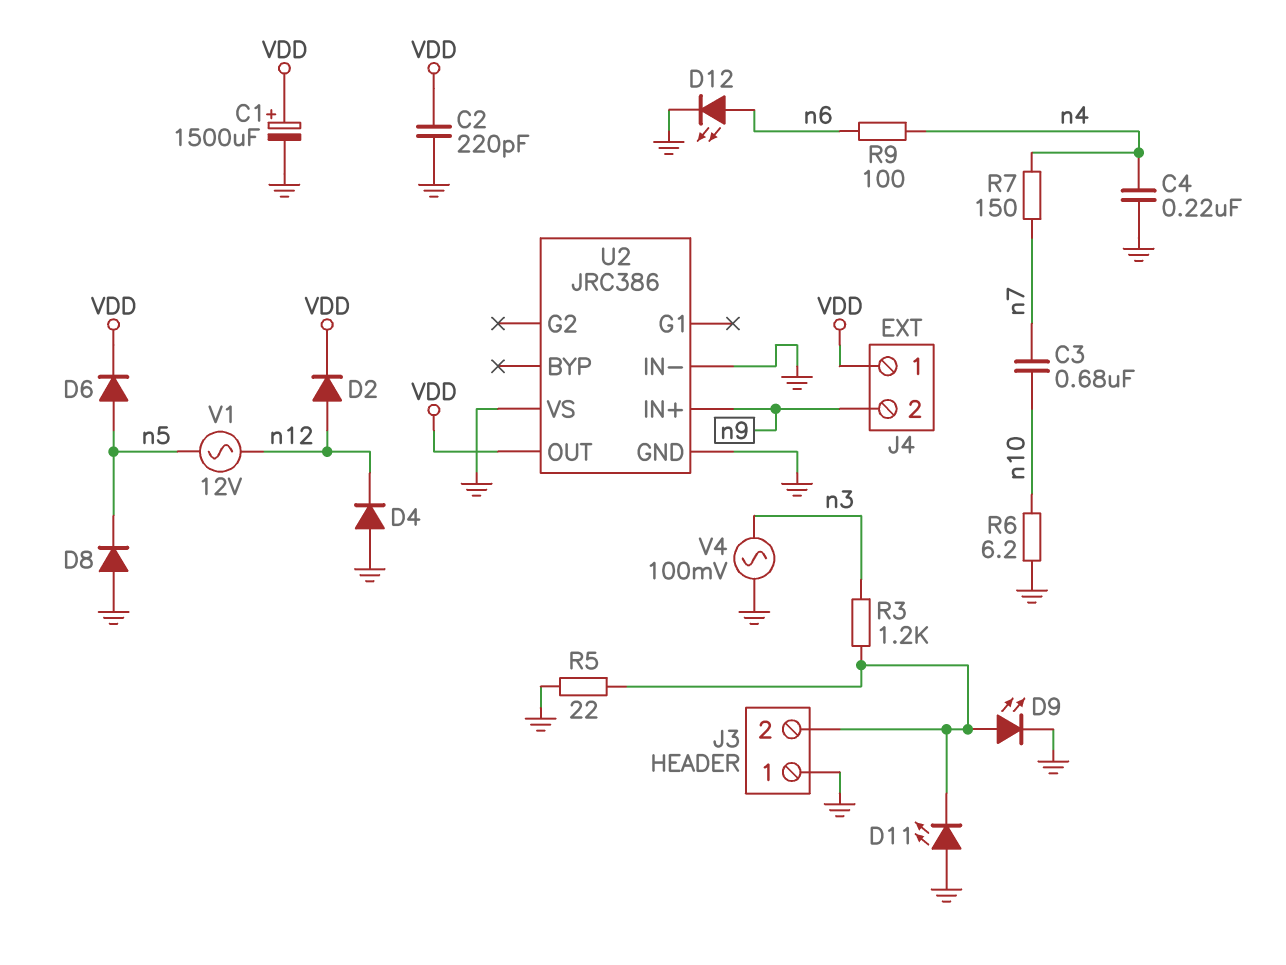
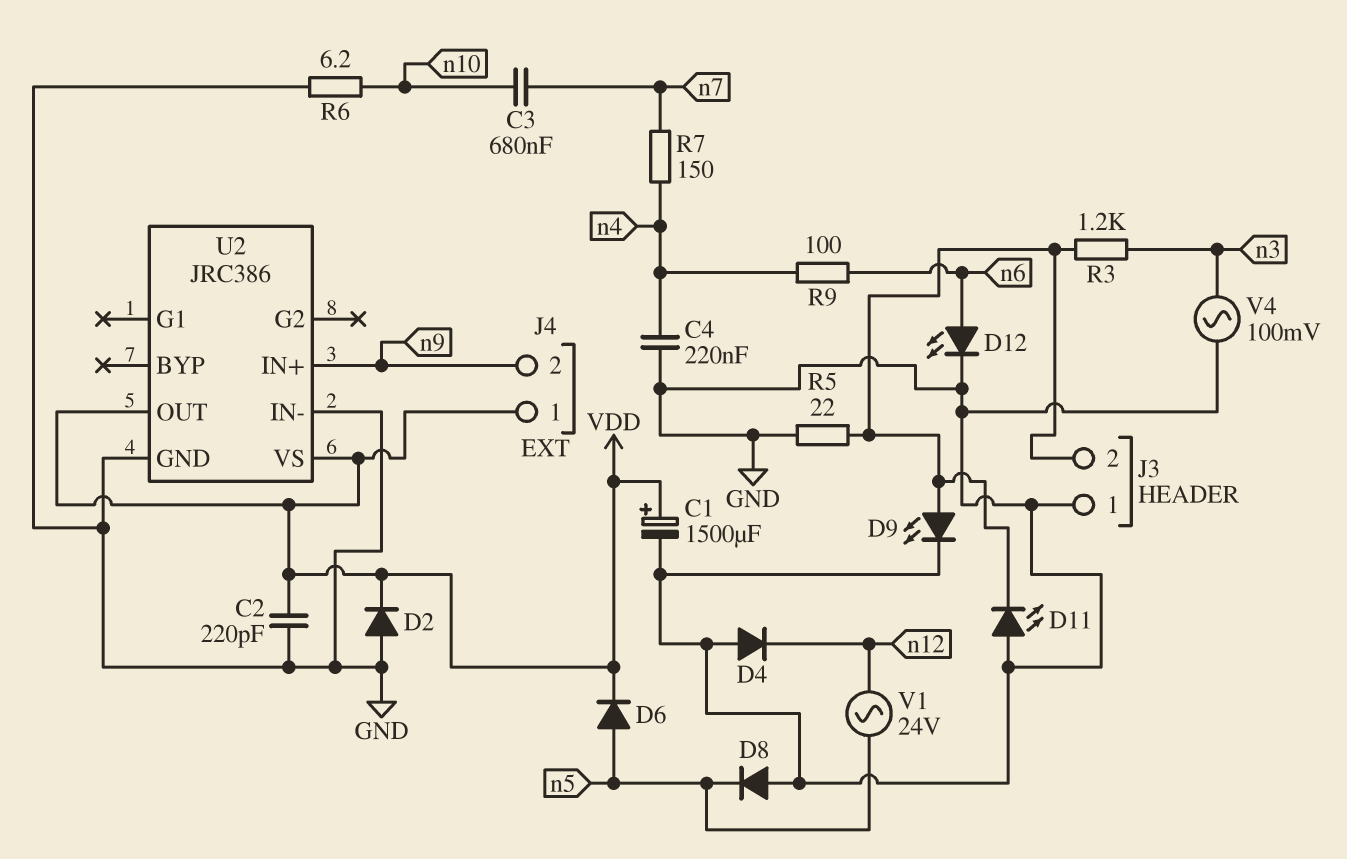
D2: diode (A n12, K VDD) -> diode (A GND, K VDD)
U2 pin VS: GND -> VDD
V1: AC 12V (n5, n12) -> AC 24V (n5, n12)

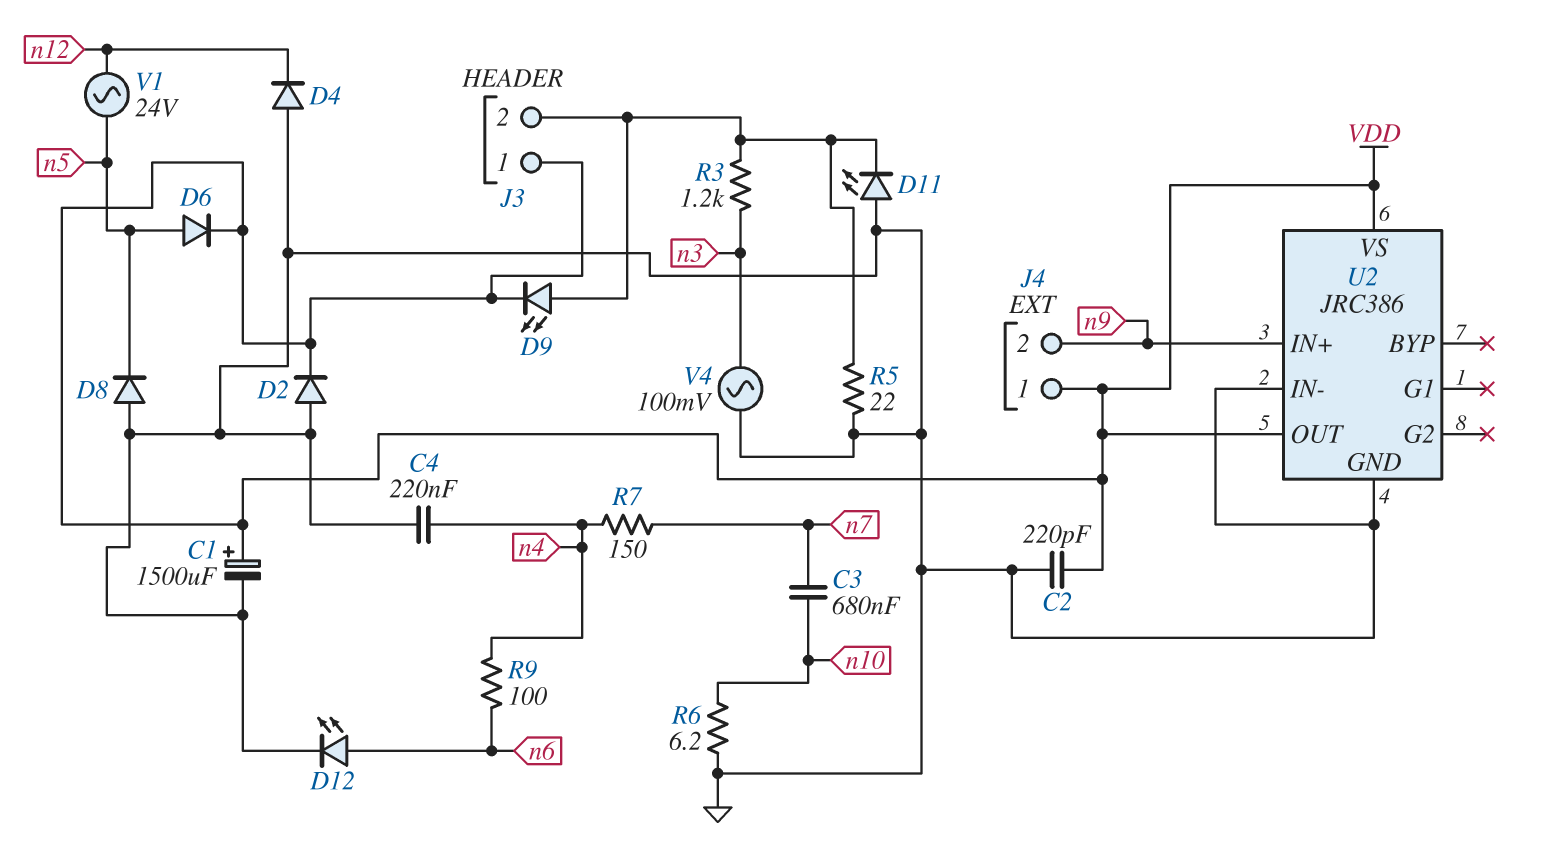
D9: LED (A J3/2, K GND) -> LED (A J3/2, K VDD)
J3 pin 1: GND -> VDD

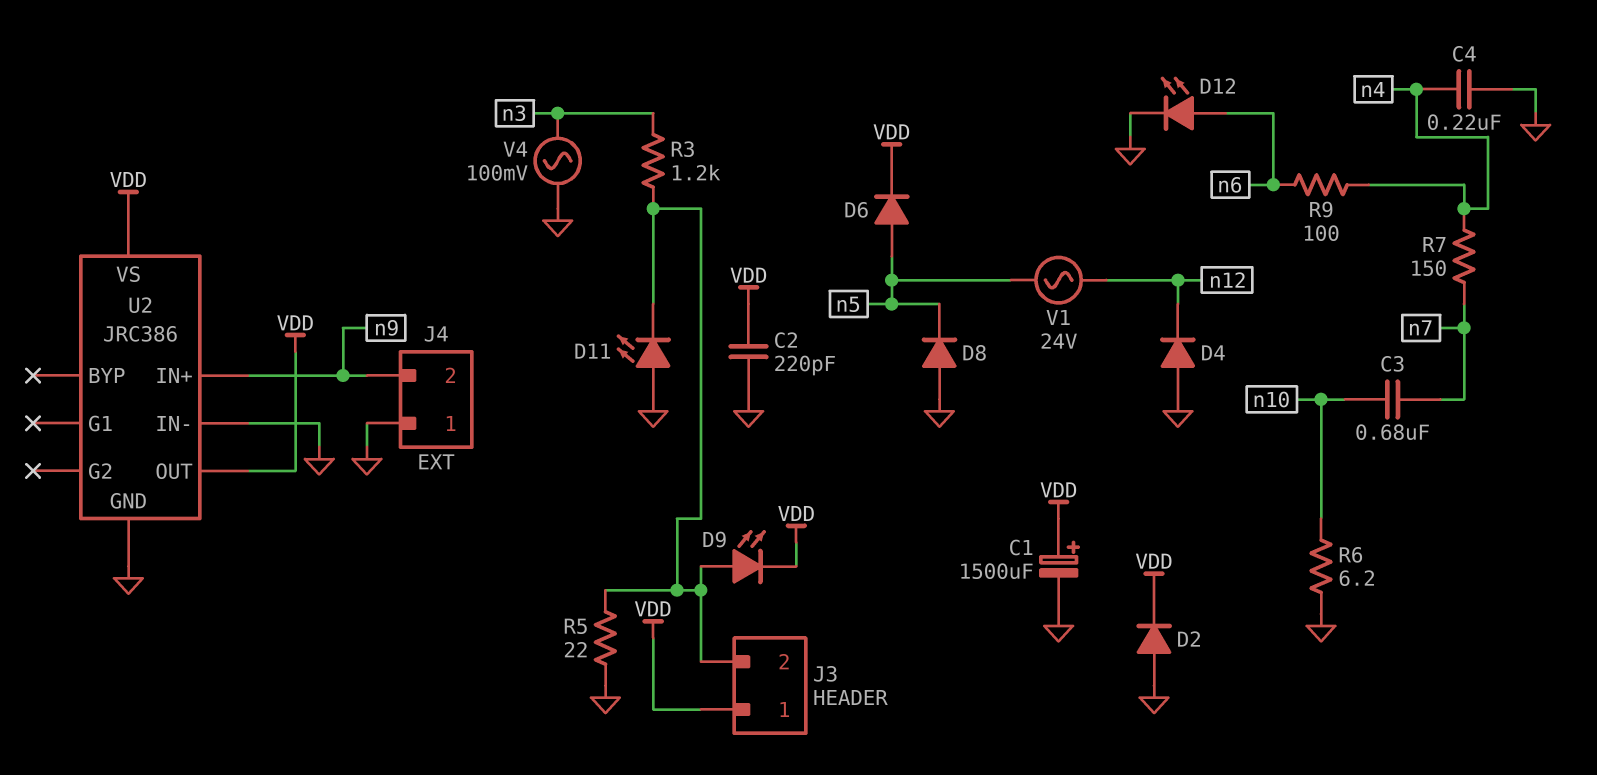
J4 pin 1: VDD -> GND

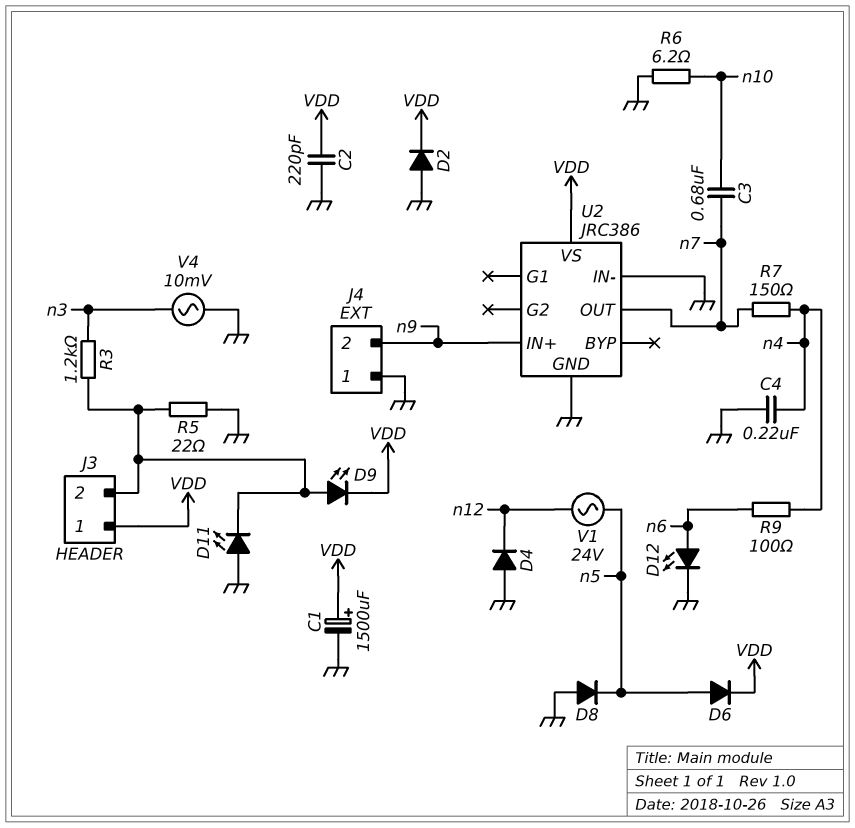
U2 pin OUT: VDD -> n7
V4: AC 100mV (GND, n3) -> AC 10mV (GND, n3)

